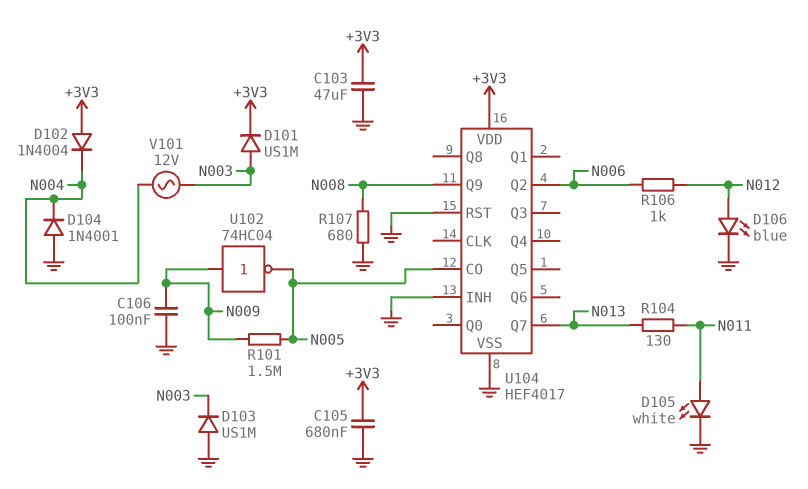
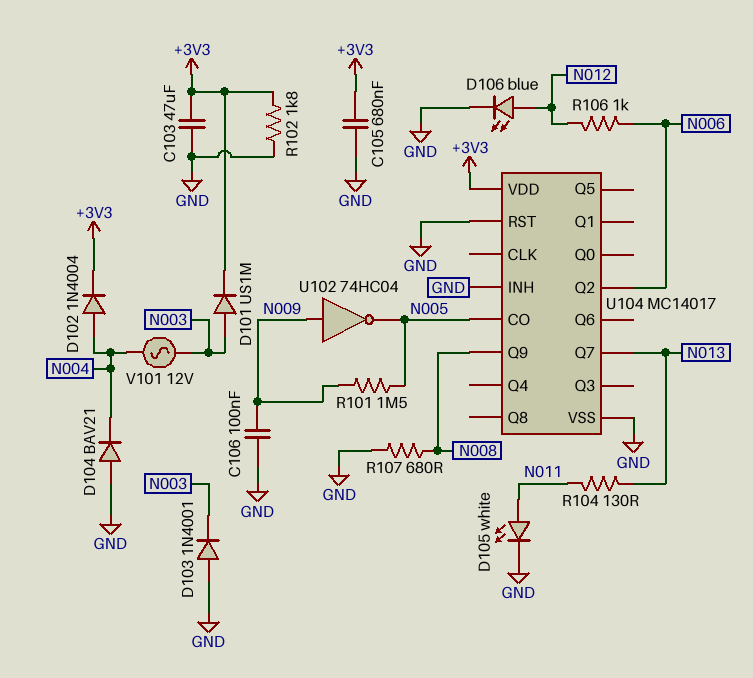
D102: diode 1N4004 (A +3V3, K N004) -> diode 1N4004 (A N004, K +3V3)
D103: diode US1M (A GND, K N003) -> diode 1N4001 (A GND, K N003)
D104: diode 1N4001 (A GND, K N004) -> diode BAV21 (A GND, K N004)
R102: none -> 1.8k (+3V3, GND)
U104: HEF4017 -> MC14017

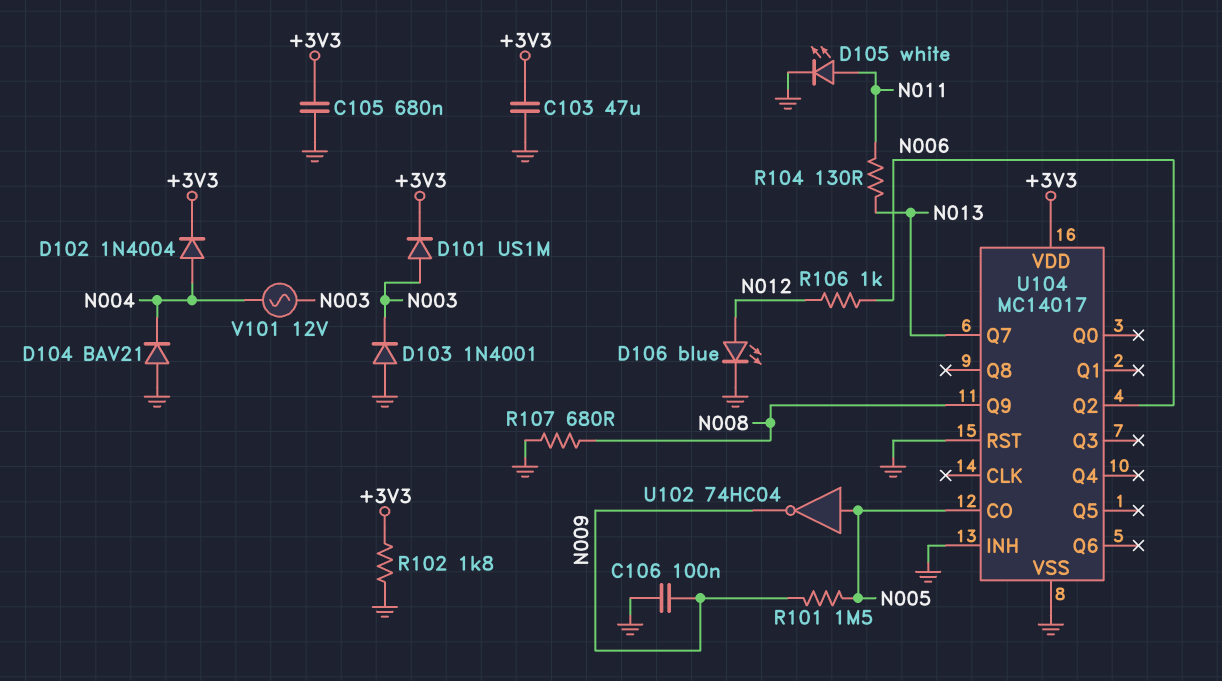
U102: NOT 74HC04 (in N009, out N005) -> NOT 74HC04 (in N005, out N009)

